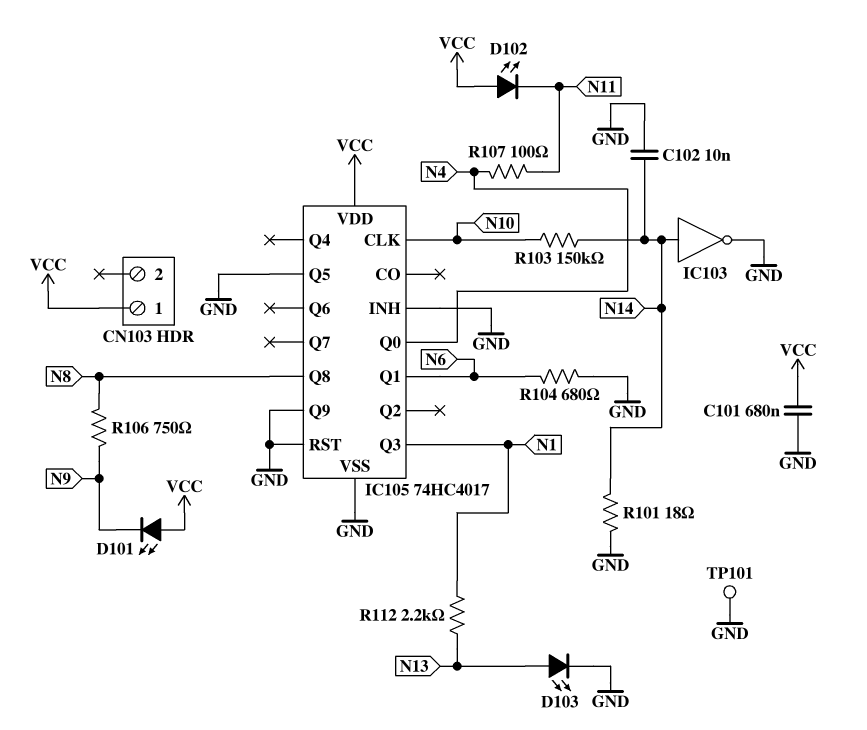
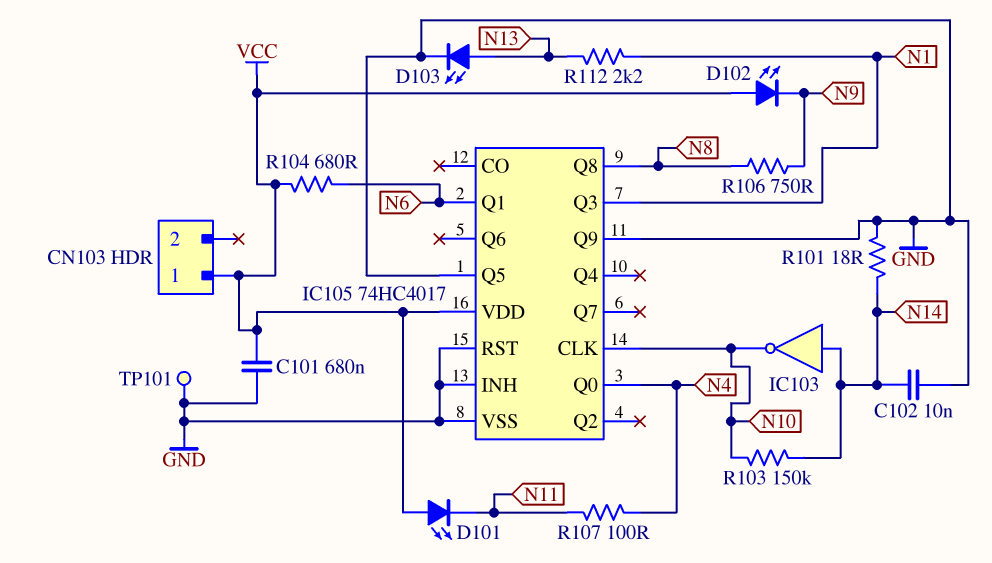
D101: LED (A VCC, K N9) -> LED (A VCC, K N11)
D102: LED (A VCC, K N11) -> LED (A VCC, K N9)
IC103: NOT (in N14, out GND) -> NOT (in N14, out N10)
R104: 680 (GND, N6) -> 680 (N6, VCC)

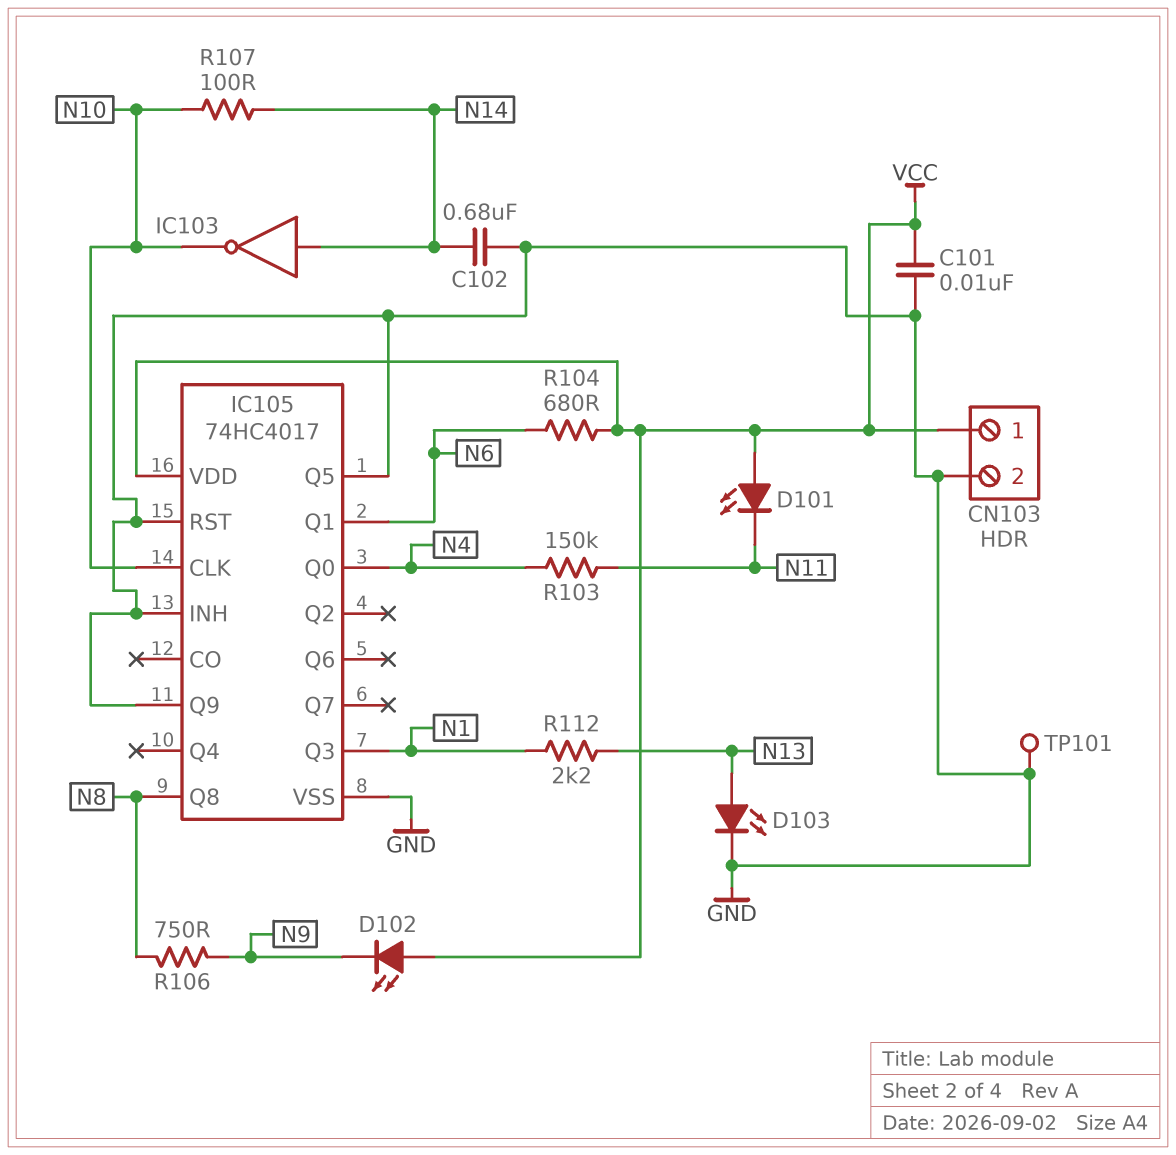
C101: 680nF (GND, VCC) -> 10nF (GND, VCC)
C102: 10nF (GND, N14) -> 680nF (GND, N14)
CN103 pin 2: none -> GND
R101: 18 (GND, N14) -> none
R103: 150k (N10, N14) -> 150k (N4, N11)
R107: 100 (N4, N11) -> 100 (N10, N14)

